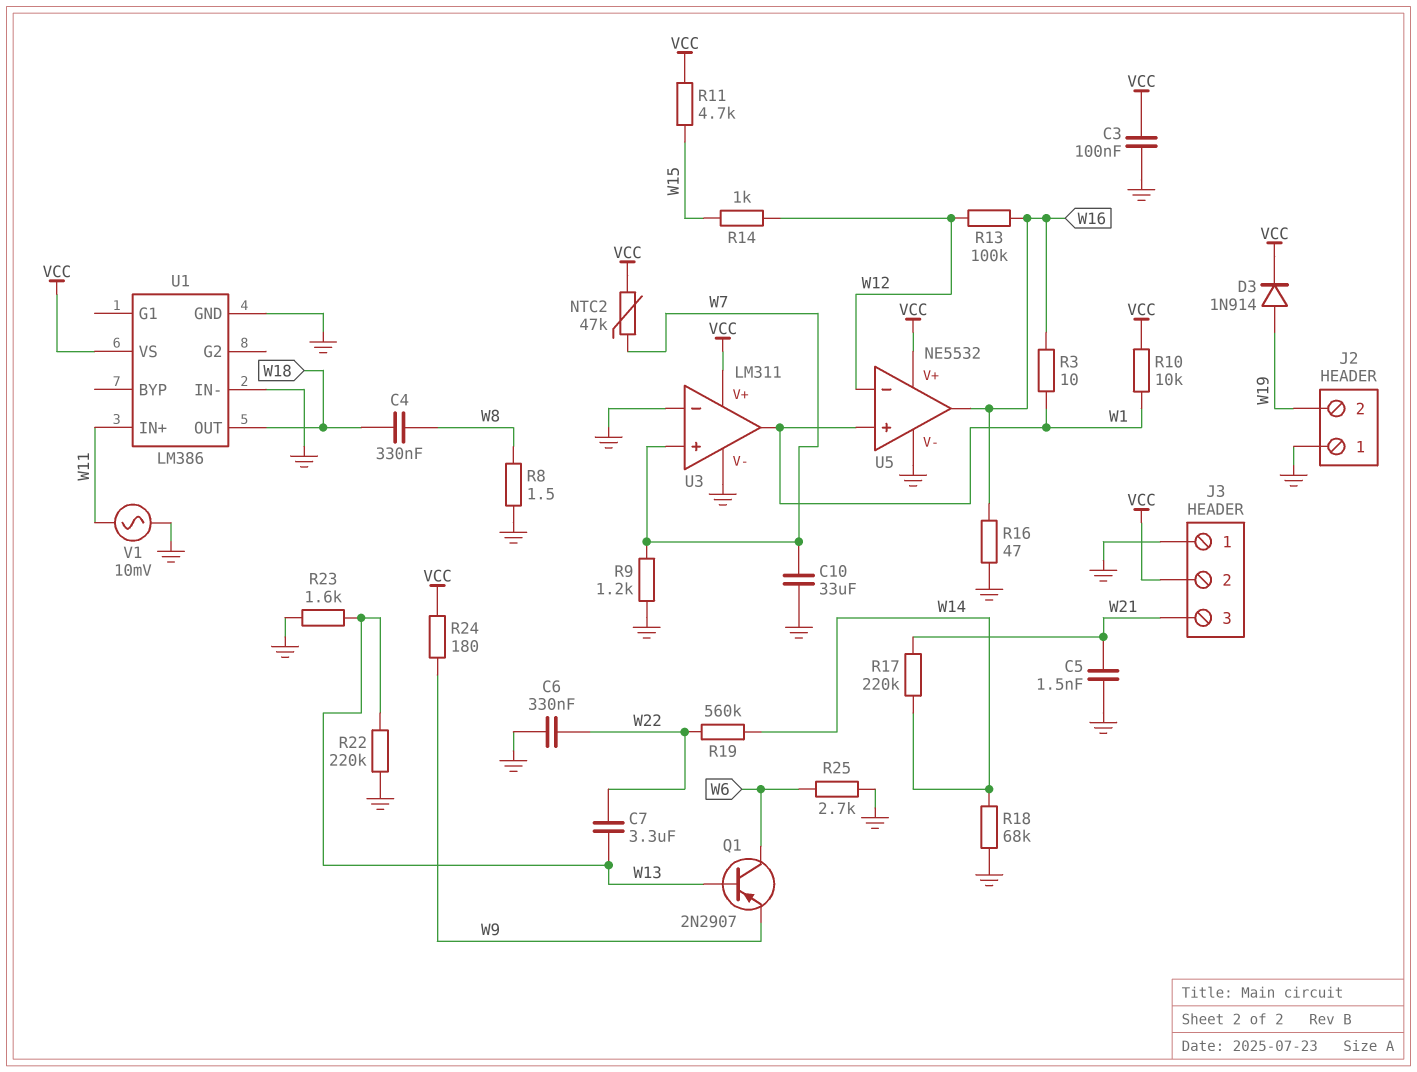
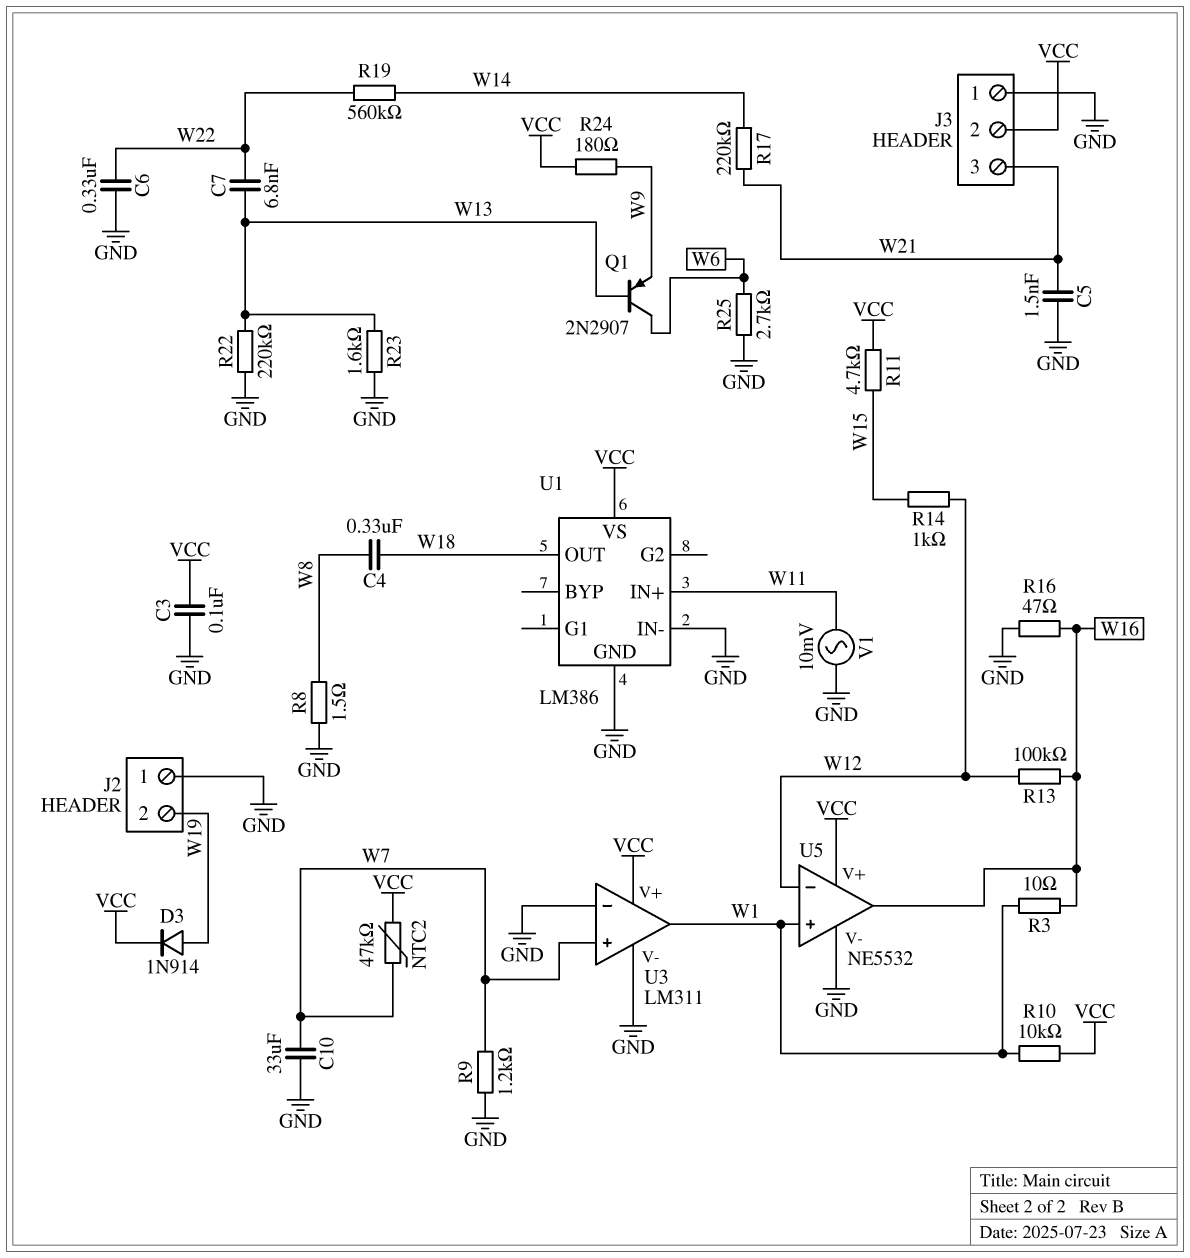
C7: 3.3uF (W13, W22) -> 6.8nF (W13, W22)
R18: 68k (GND, W14) -> none

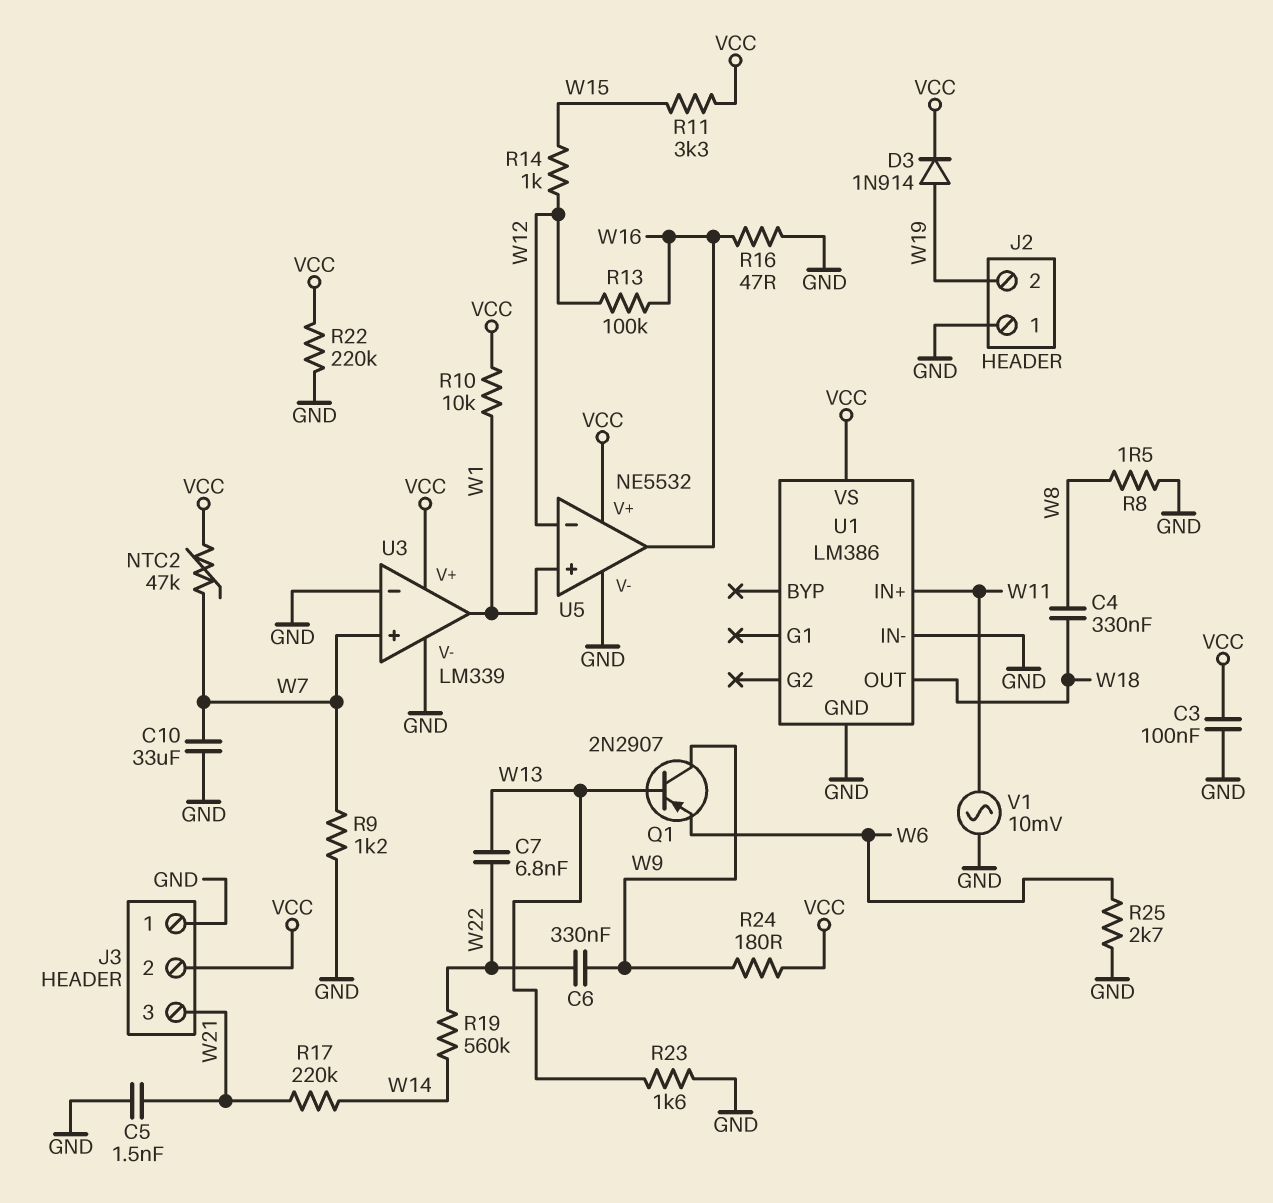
C6: 330nF (GND, W22) -> 330nF (W9, W22)
Q1: PNP 2N2907 (B W13, C W6, E W9) -> PNP 2N2907 (B W13, C W9, E W6)
R3: 10 (W1, W16) -> none
R11: 4.7k (VCC, W15) -> 3.3k (VCC, W15)
R22: 220k (GND, W13) -> 220k (GND, VCC)
U3: LM311 -> LM339

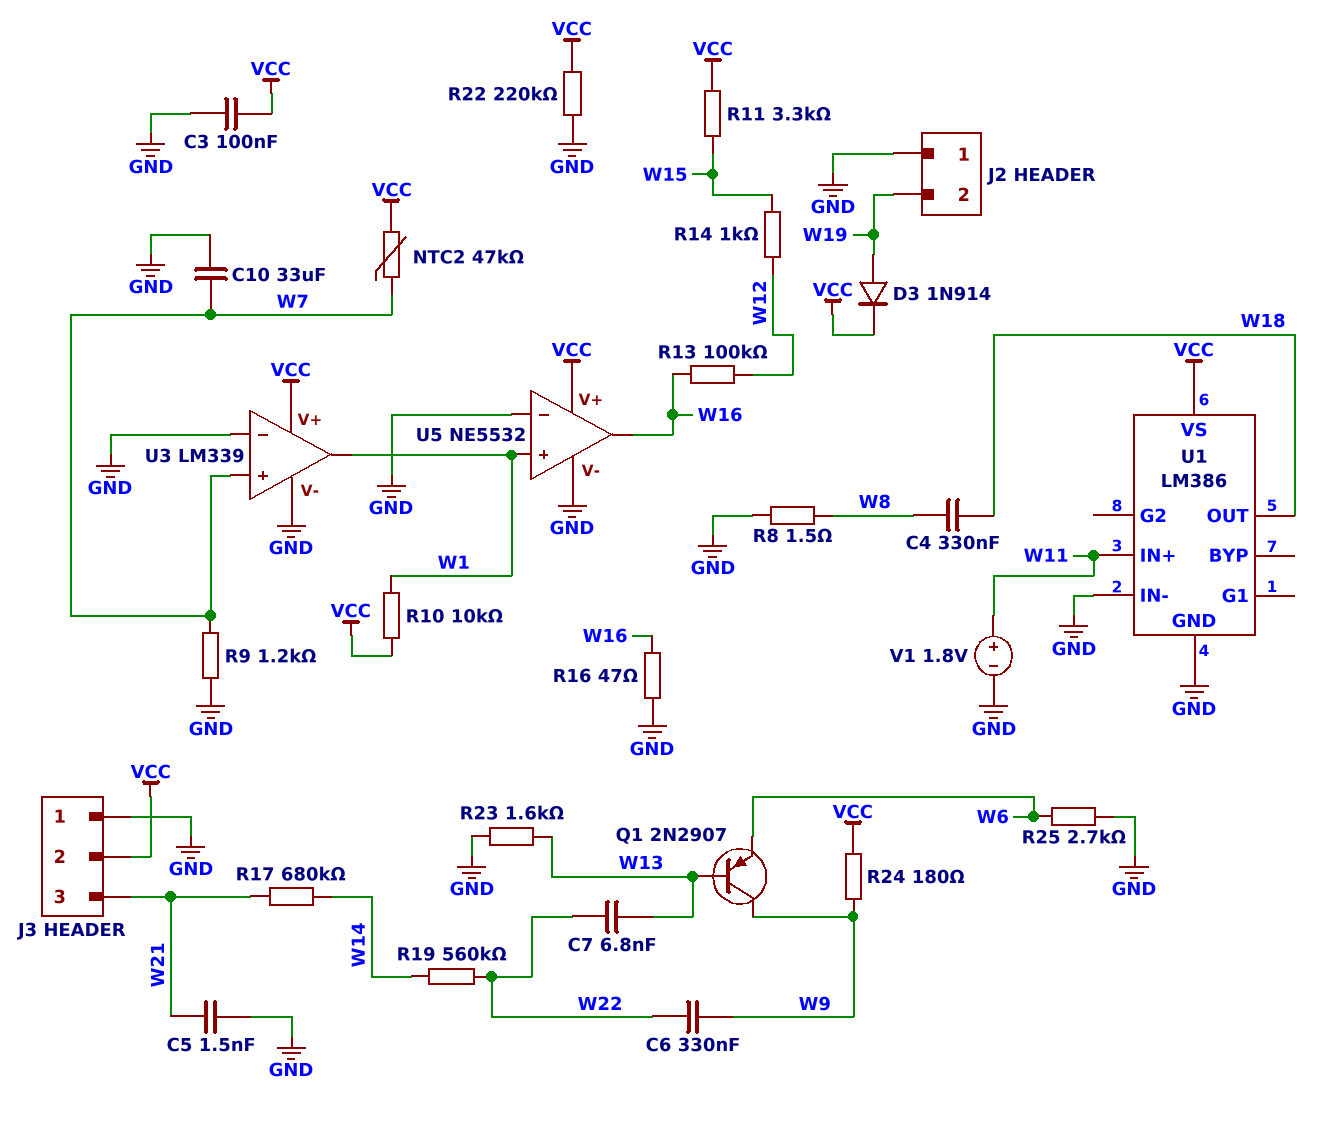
R17: 220k (W14, W21) -> 680k (W14, W21)
U5 pin in-: W12 -> GND
V1: AC 10mV (GND, W11) -> 1.8V (plus W11, minus GND)

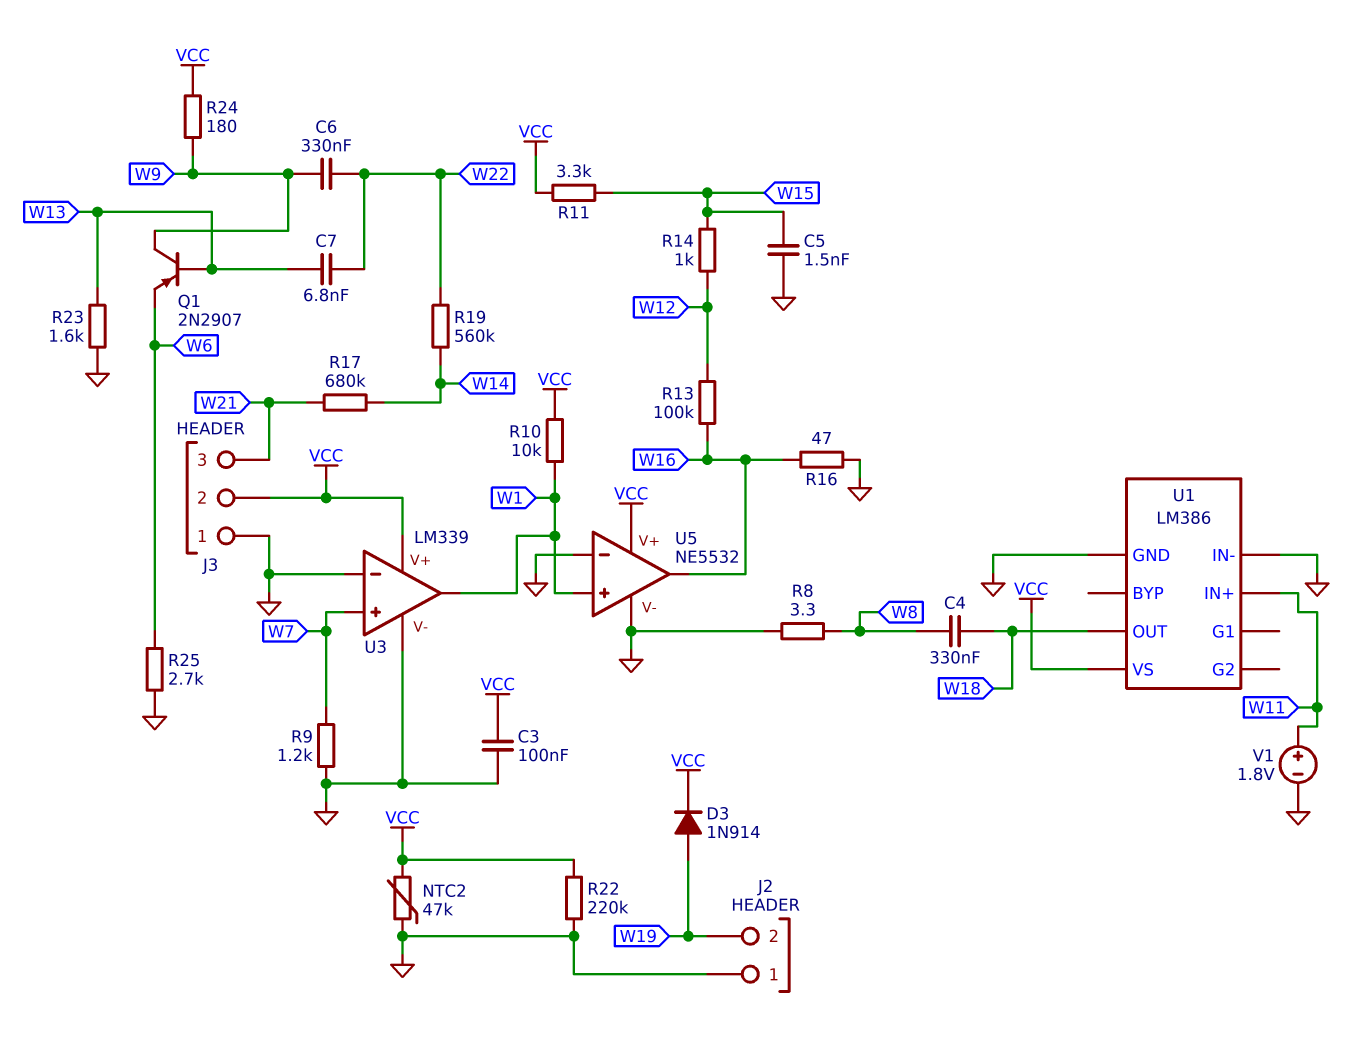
C5: 1.5nF (GND, W21) -> 1.5nF (GND, W15)
C10: 33uF (GND, W7) -> none
NTC2: 47k (VCC, W7) -> 47k (GND, VCC)
R8: 1.5 (GND, W8) -> 3.3 (GND, W8)

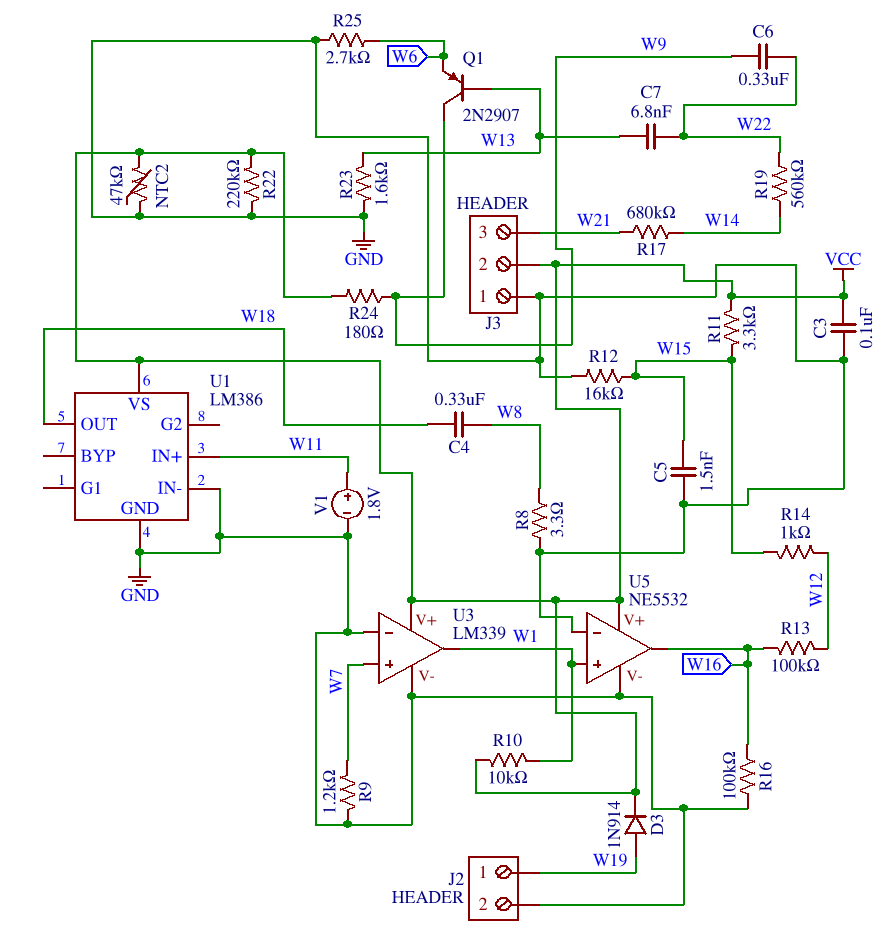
J2 pin 1: GND -> W19
J2 pin 2: W19 -> GND
R12: none -> 16k (GND, W15)
R16: 47 (GND, W16) -> 100k (GND, W16)

